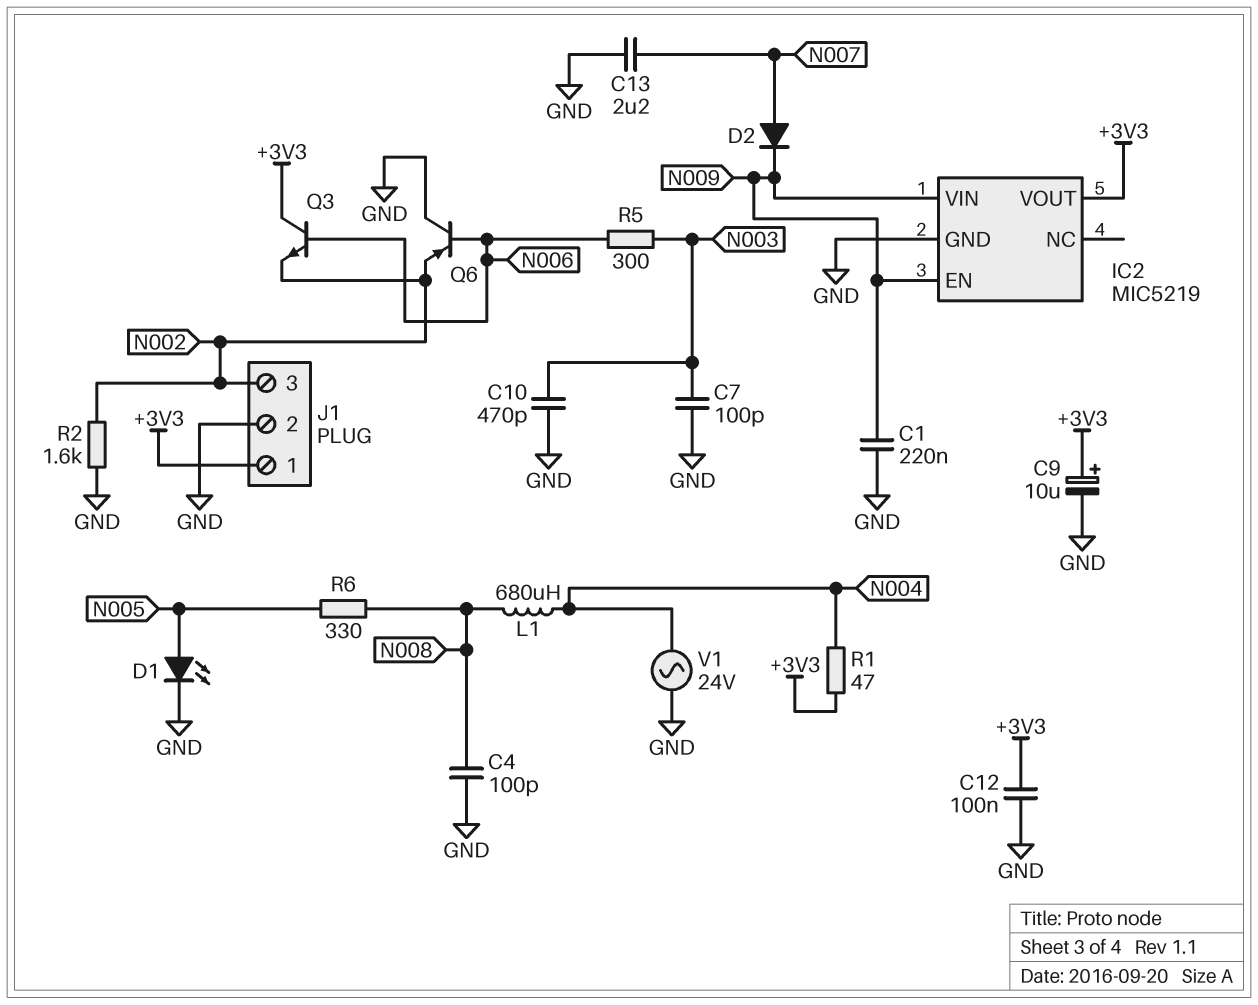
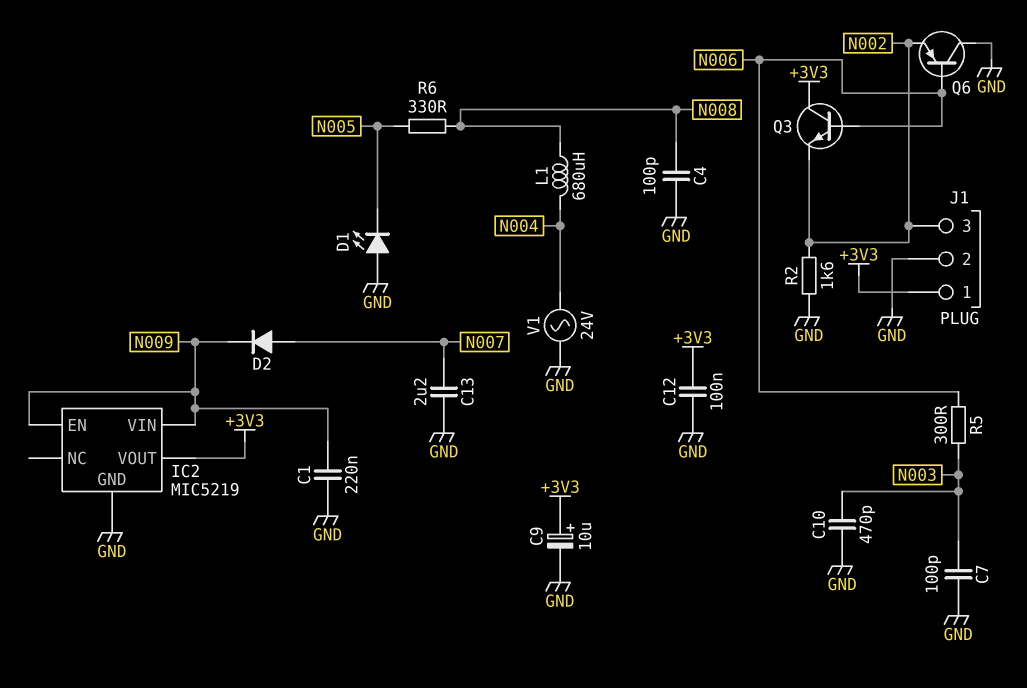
D1: LED (A N005, K GND) -> LED (A GND, K N005)
R1: 47 (+3V3, N004) -> none

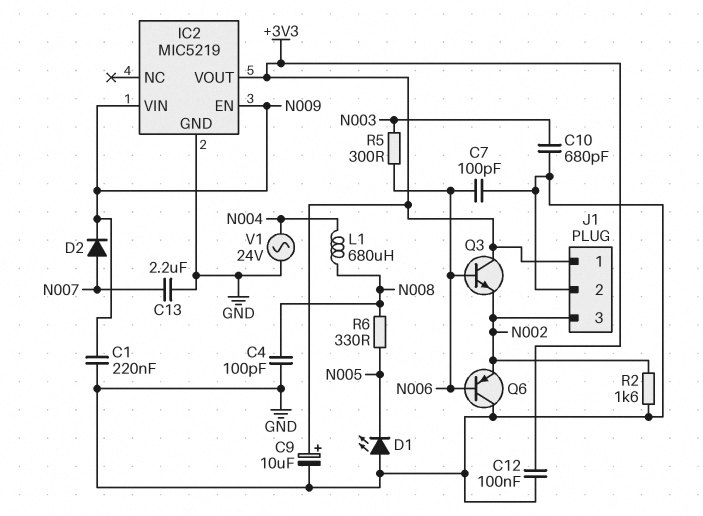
C7: 100pF (GND, N003) -> 100pF (GND, N006)
C10: 470pF (GND, N003) -> 680pF (GND, N003)

